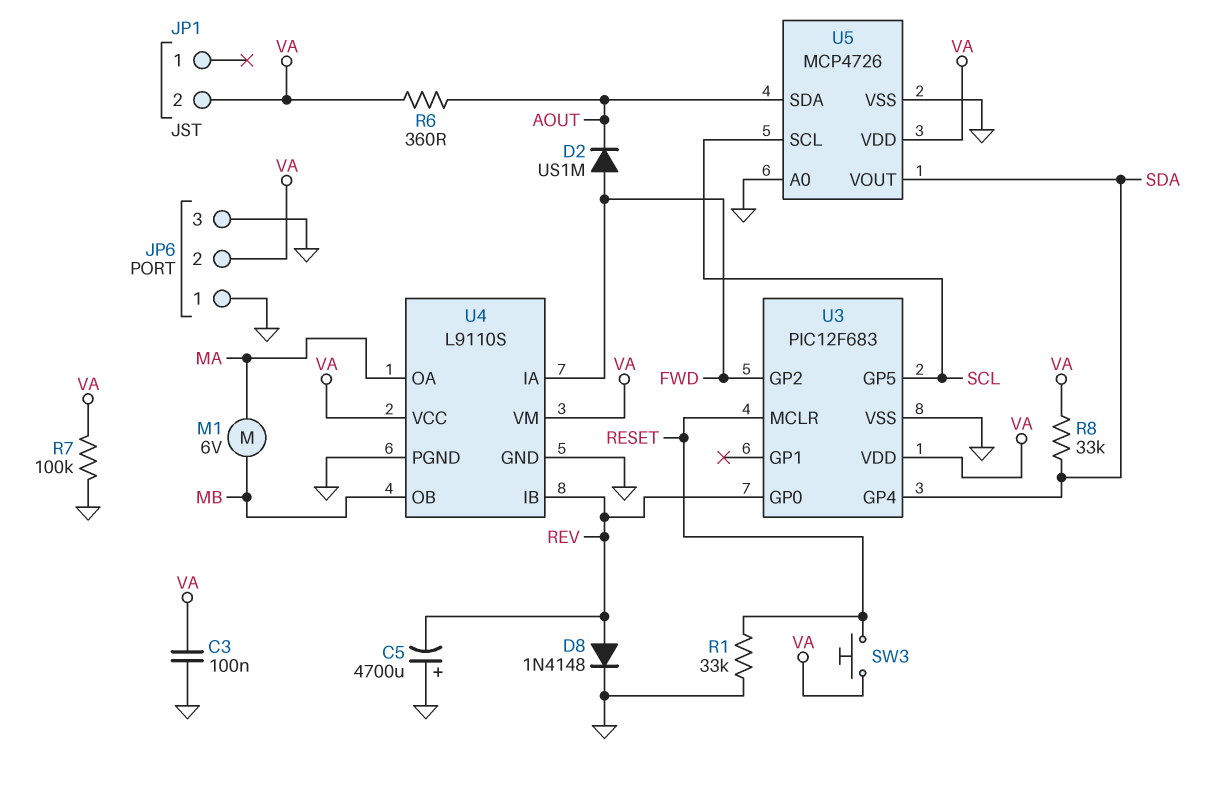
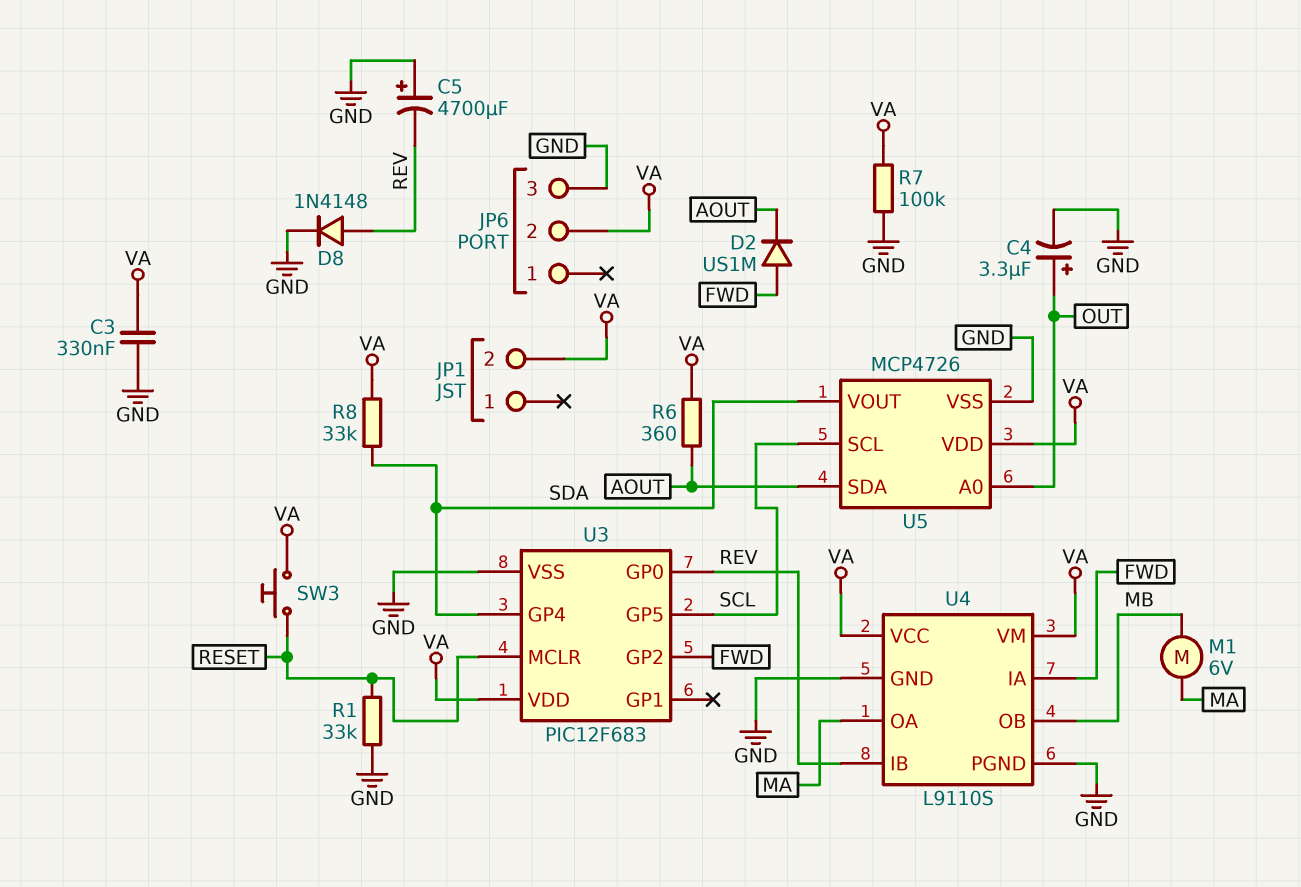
C3: 100nF (GND, VA) -> 330nF (GND, VA)
C4: none -> 3.3uF (plus OUT, minus GND)
JP6 pin 1: GND -> none
U5 pin A0: GND -> OUT

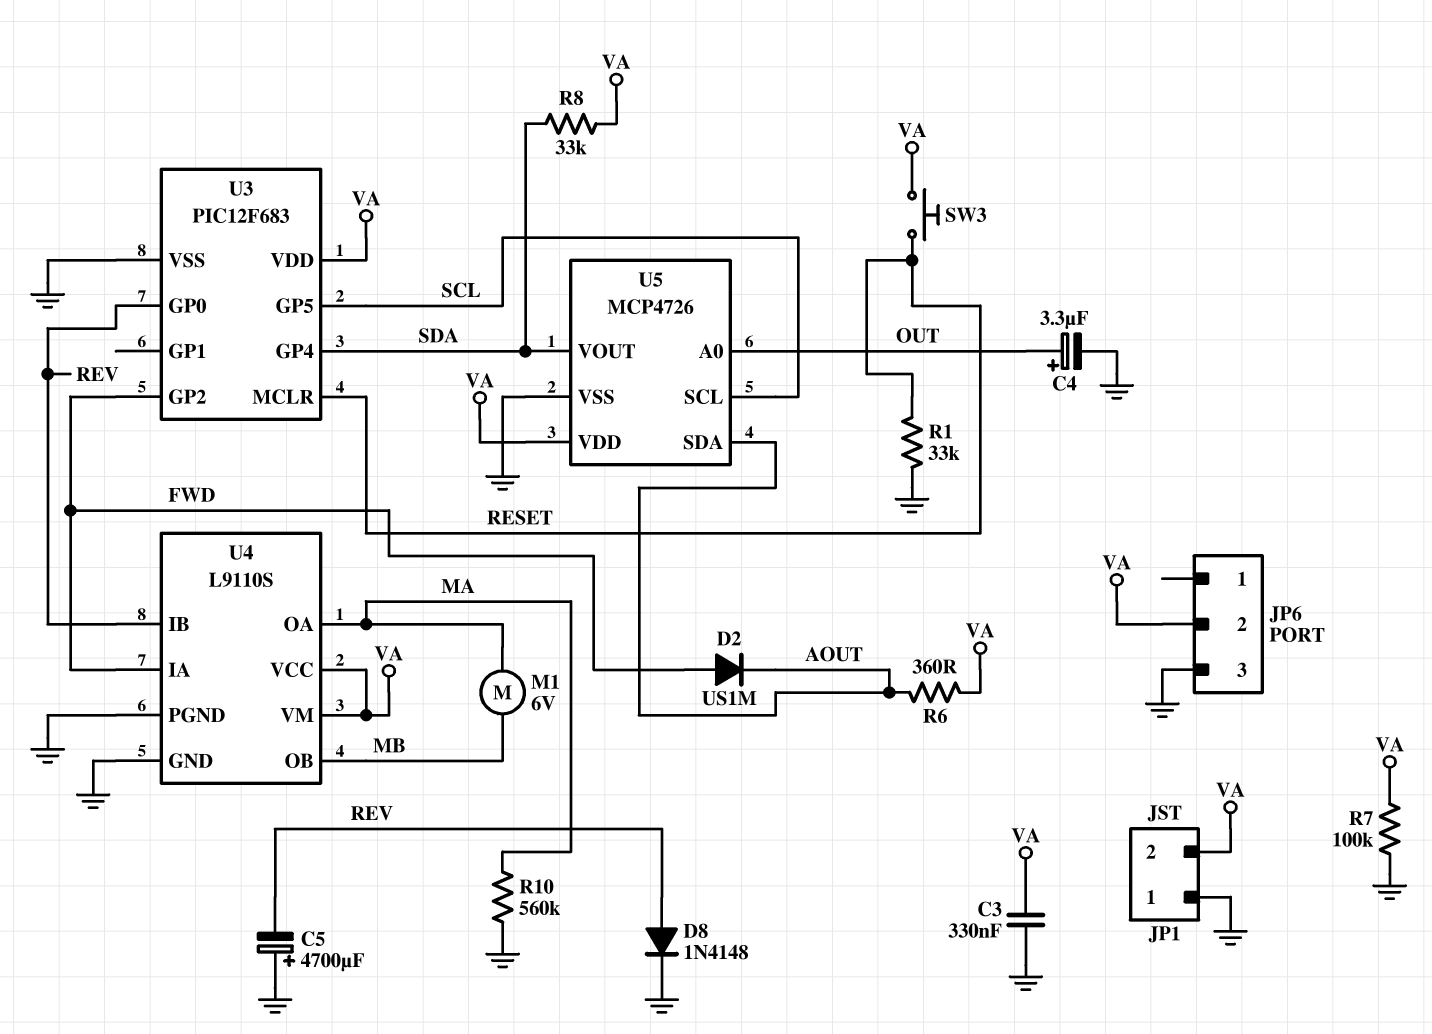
JP1 pin 1: none -> GND
R10: none -> 560k (GND, MA)

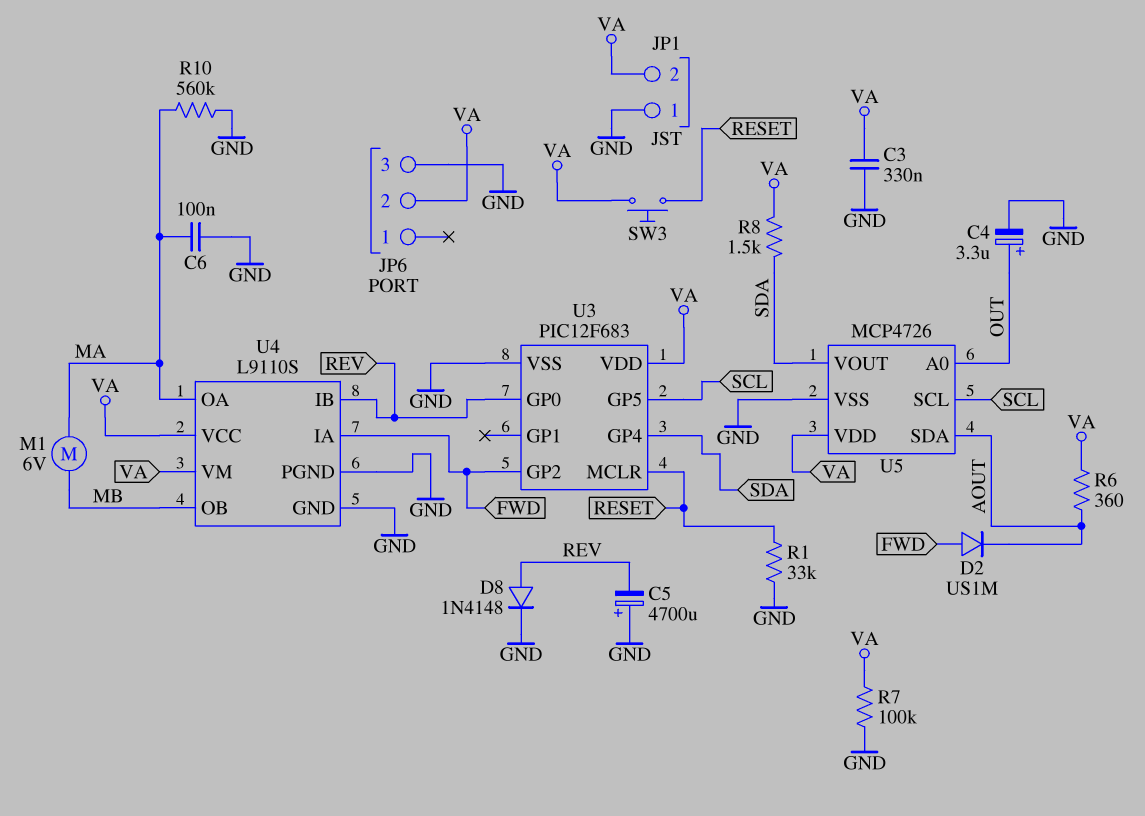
C6: none -> 100nF (GND, MA)
R8: 33k (SDA, VA) -> 1.5k (SDA, VA)

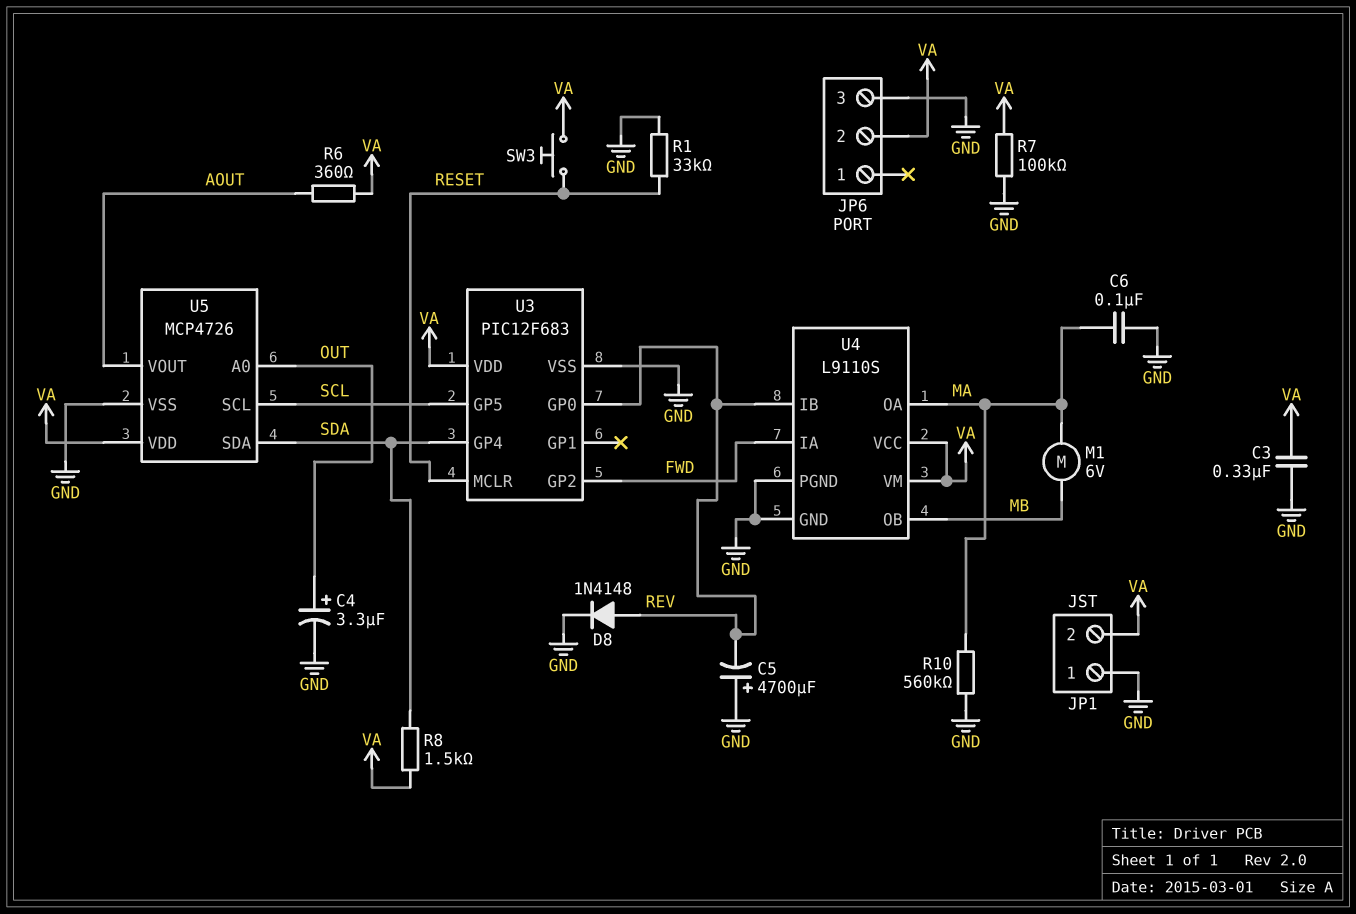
D2: diode US1M (A FWD, K AOUT) -> none
U5 pin SDA: AOUT -> SDA
U5 pin VOUT: SDA -> AOUT

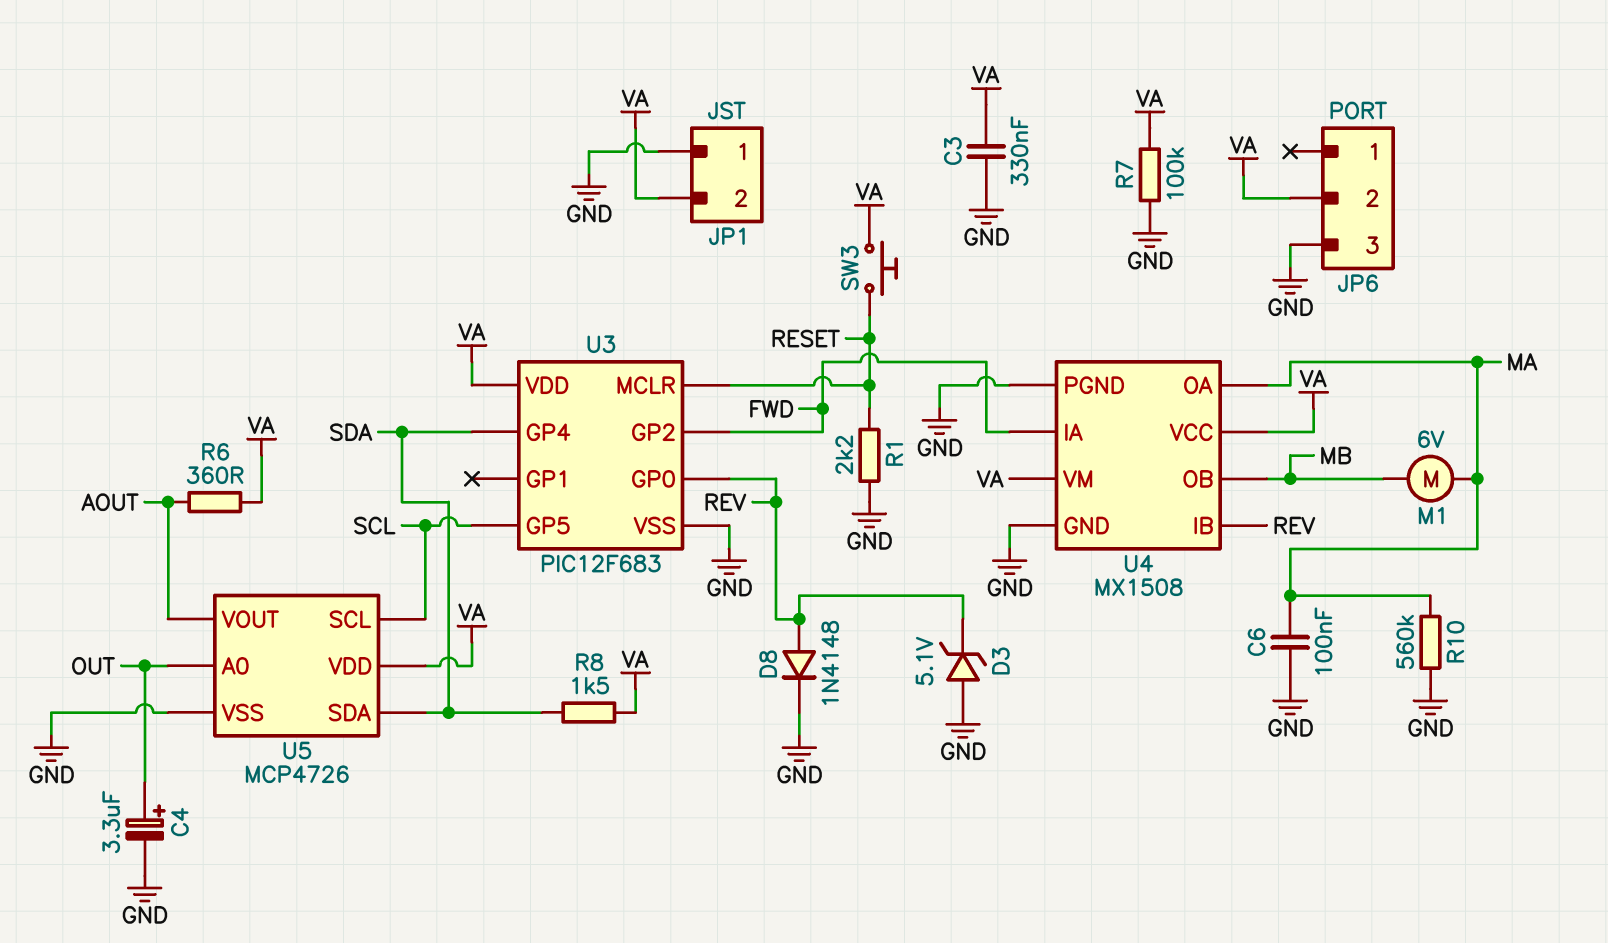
C5: 4700uF (plus GND, minus REV) -> none
D3: none -> zener 5.1V (A GND, K REV)
R1: 33k (GND, RESET) -> 2.2k (GND, RESET)
U4: L9110S -> MX1508

